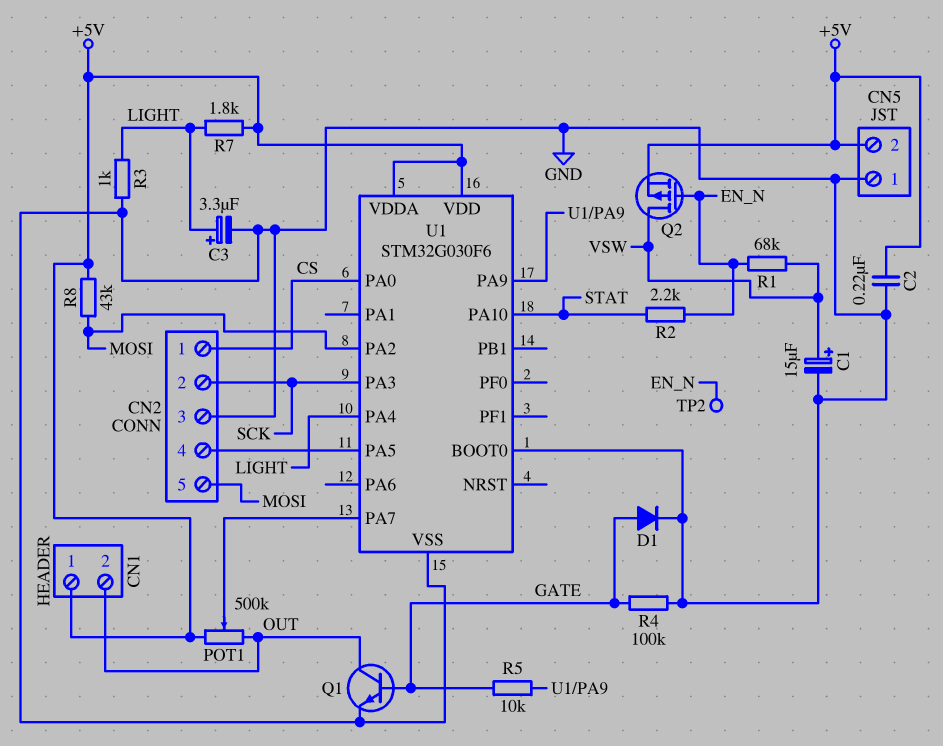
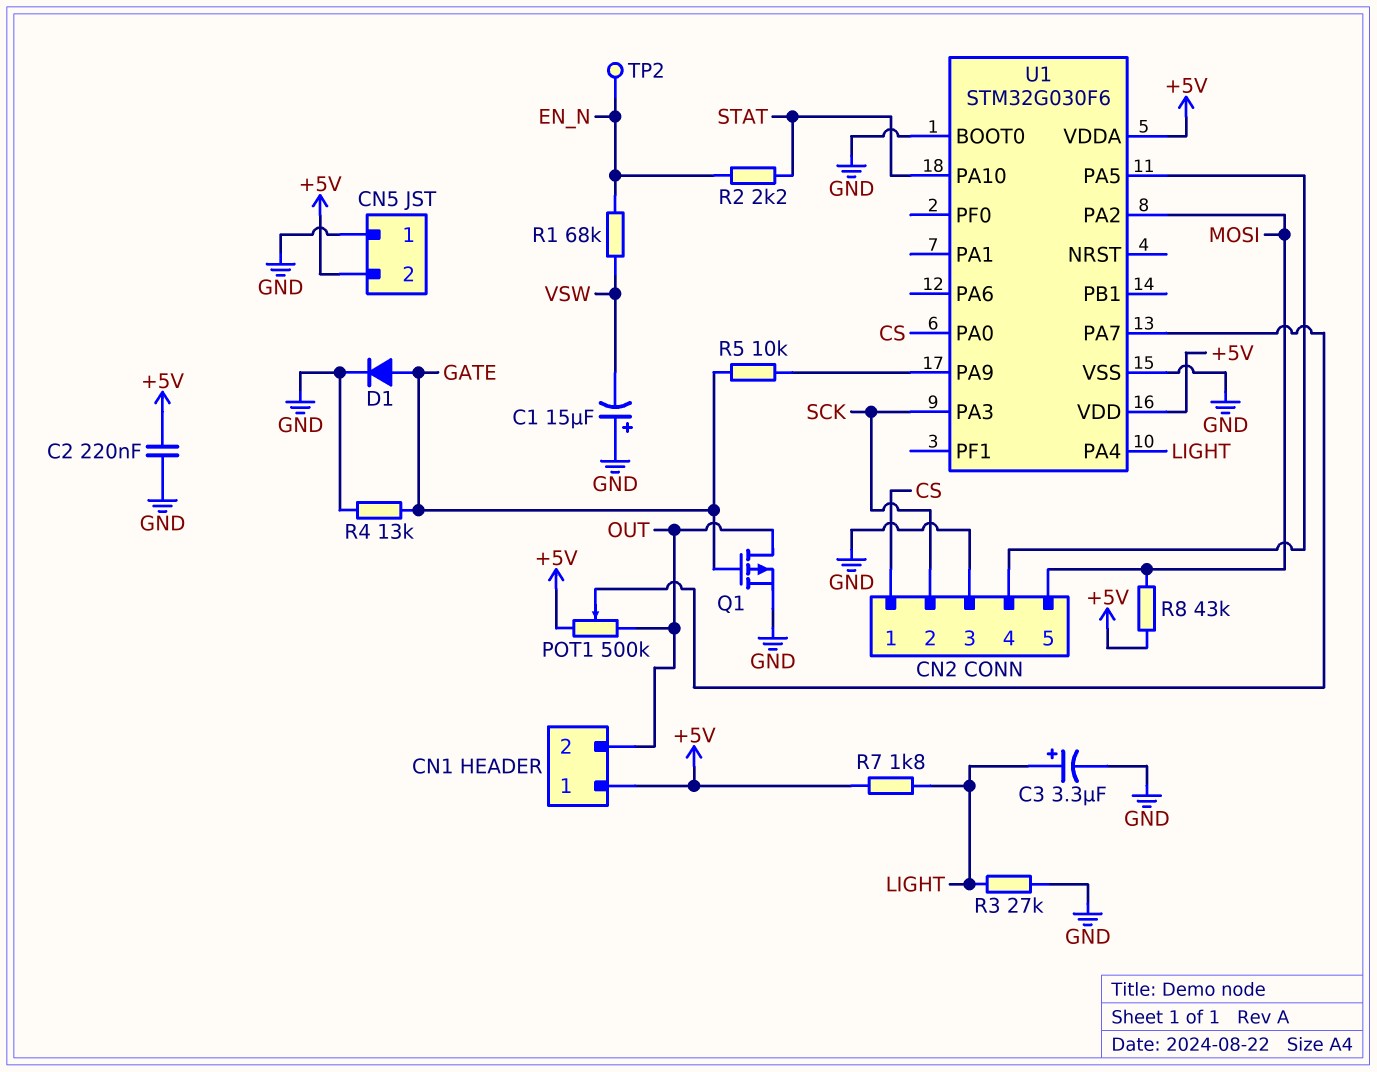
C1: 15uF (plus VSW, minus GND) -> 15uF (plus GND, minus VSW)
Q1: NPN (B GATE, C OUT, E GND) -> PMOS (G GATE, D OUT, S GND)
Q2: PMOS (G EN_N, D VSW, S +5V) -> none
R3: 1k (GND, LIGHT) -> 27k (GND, LIGHT)
R4: 100k (GATE, GND) -> 13k (GATE, GND)

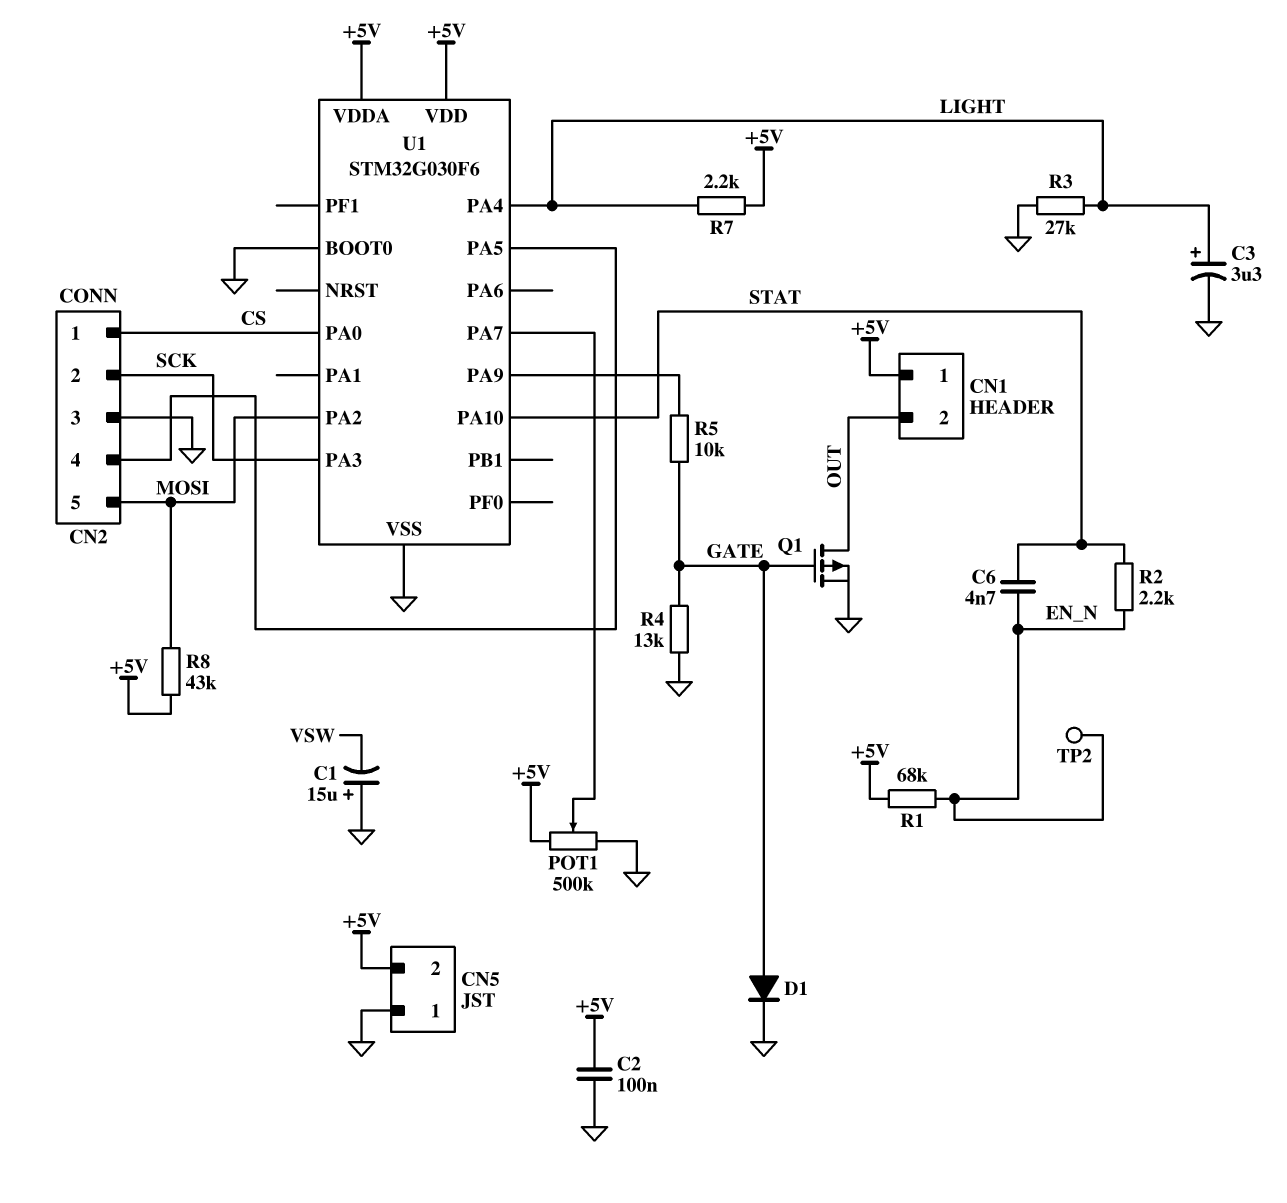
C2: 220nF (+5V, GND) -> 100nF (+5V, GND)
C6: none -> 4.7nF (EN_N, STAT)
POT1: 500k (+5V, OUT, wiper U1/PA7) -> 500k (+5V, GND, wiper U1/PA7)
R1: 68k (EN_N, VSW) -> 68k (+5V, EN_N)
R7: 1.8k (+5V, LIGHT) -> 2.2k (+5V, LIGHT)

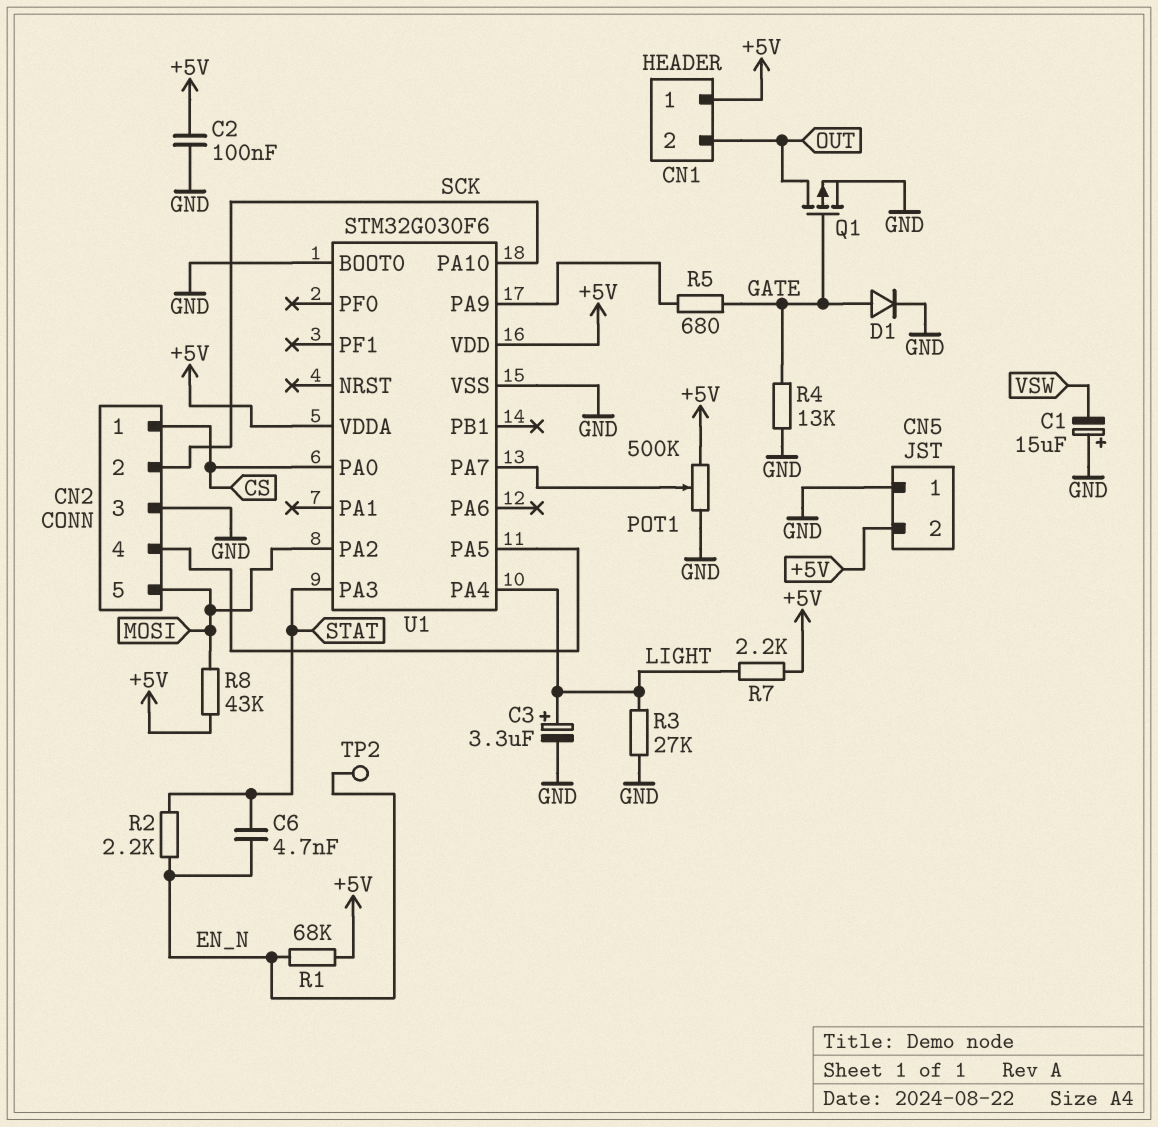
R5: 10k (GATE, U1/PA9) -> 680 (GATE, U1/PA9)
U1 pin PA3: SCK -> STAT
U1 pin PA10: STAT -> SCK

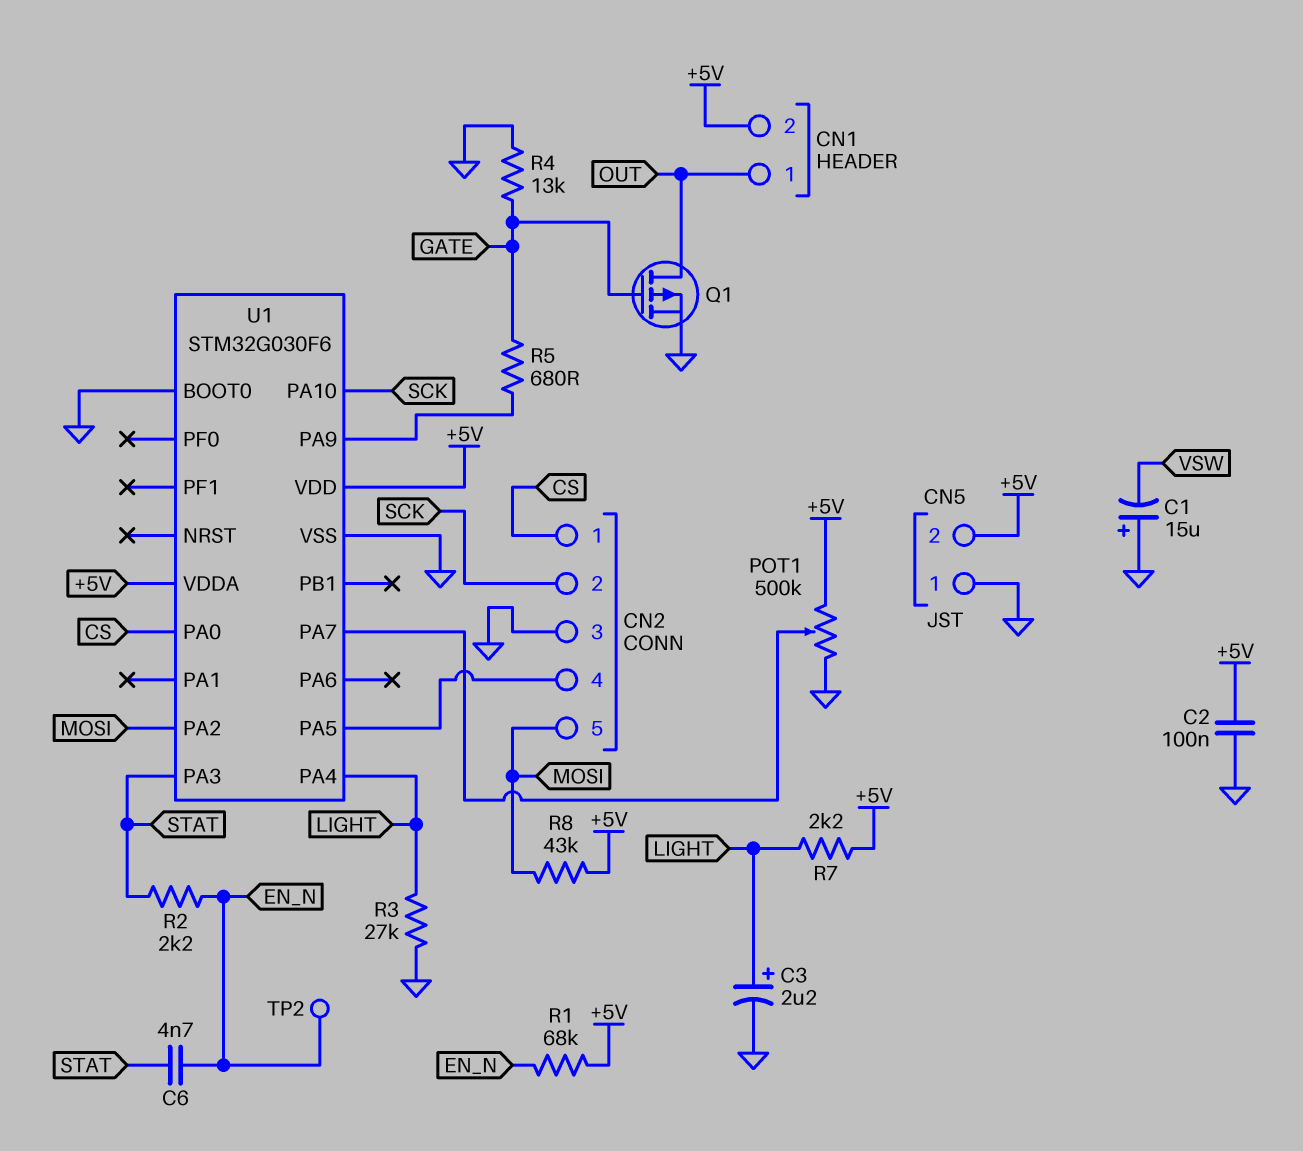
C3: 3.3uF (plus LIGHT, minus GND) -> 2.2uF (plus LIGHT, minus GND)
CN1 pin 1: +5V -> OUT
CN1 pin 2: OUT -> +5V
D1: diode (A GATE, K GND) -> none

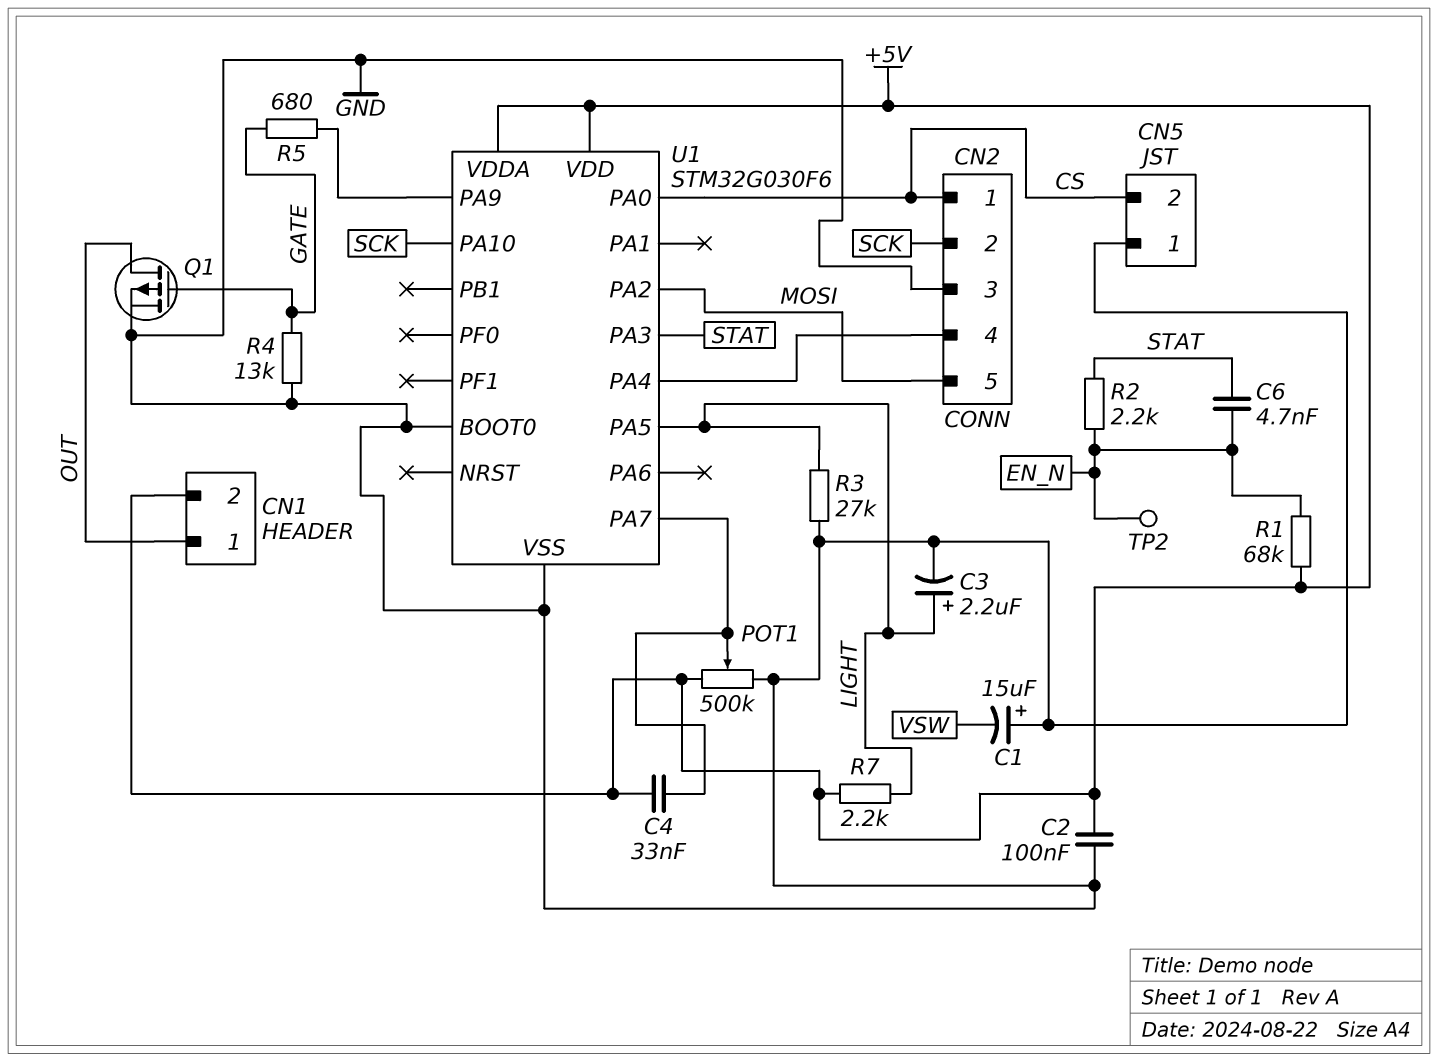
C4: none -> 33nF (+5V, U1/PA7)
CN5 pin 2: +5V -> CS
R8: 43k (+5V, MOSI) -> none
U1 pin PA4: LIGHT -> CN2/4
U1 pin PA5: CN2/4 -> LIGHT

